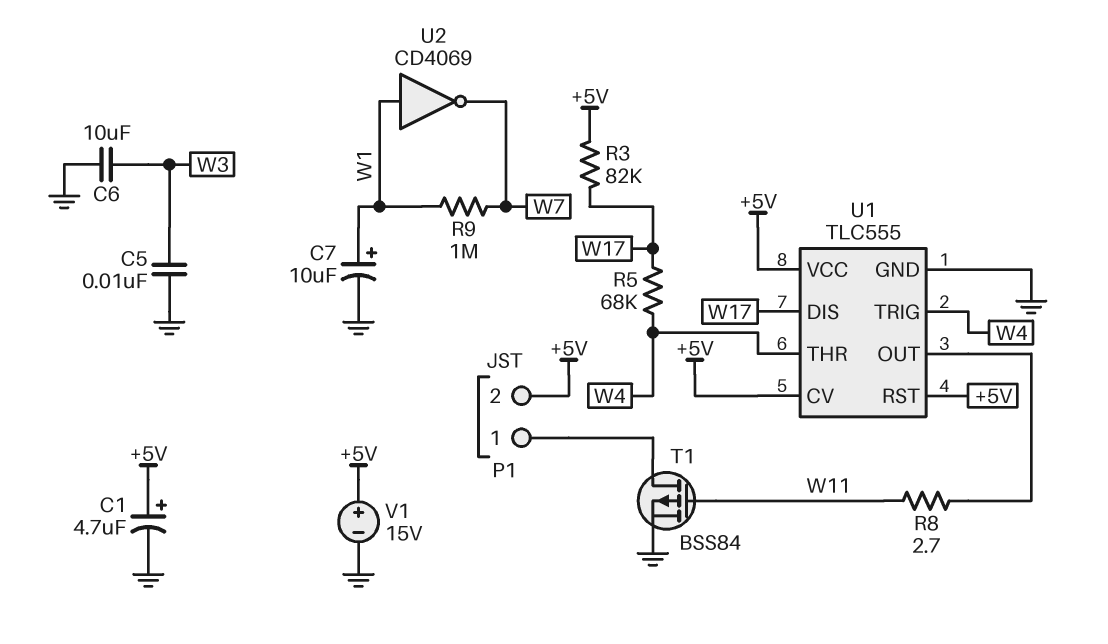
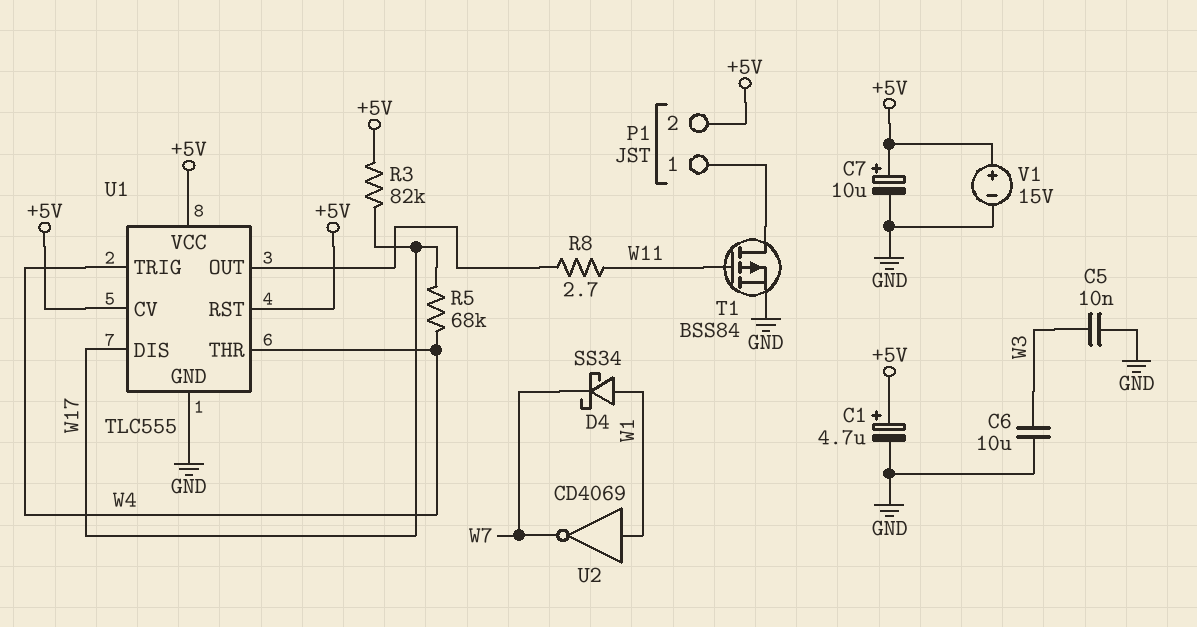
C7: 10uF (plus W1, minus GND) -> 10uF (plus +5V, minus GND)
D4: none -> schottky SS34 (A W1, K W7)
R9: 1M (W1, W7) -> none

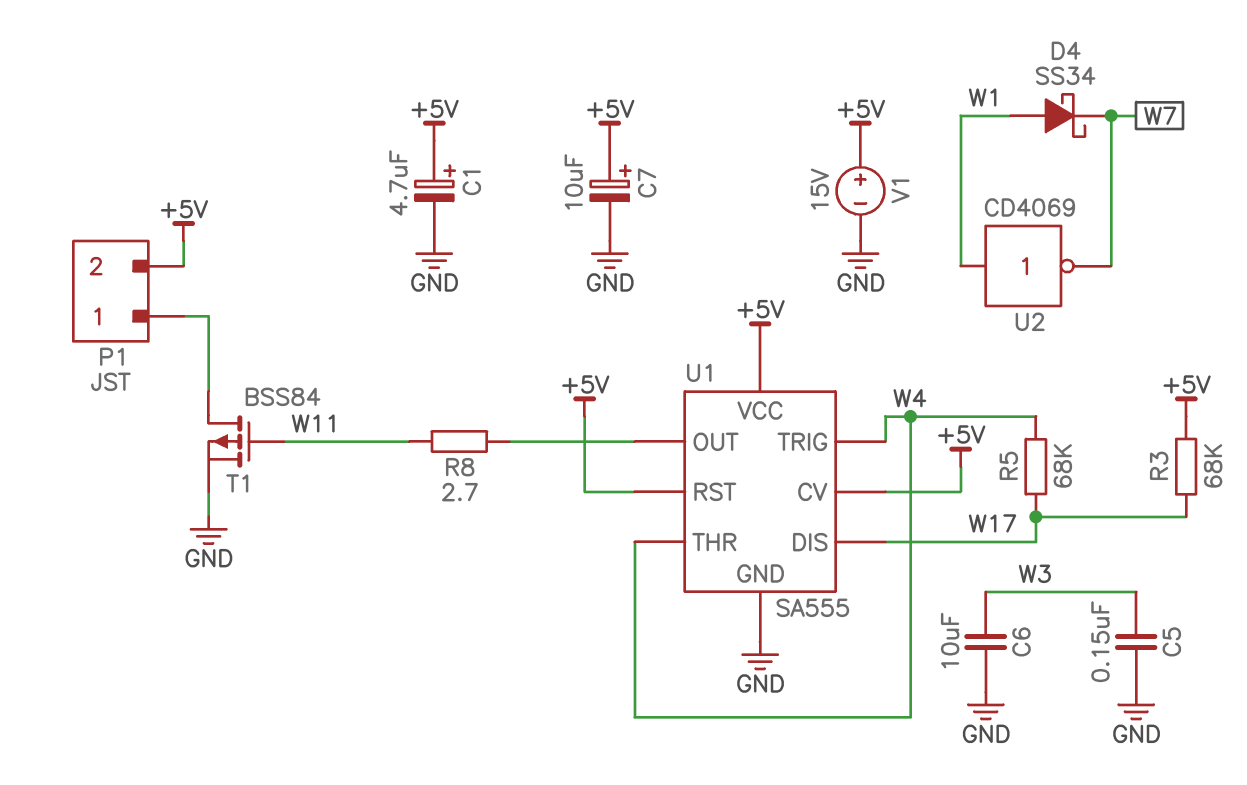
C5: 10nF (GND, W3) -> 150nF (GND, W3)
R3: 82k (+5V, W17) -> 68k (+5V, W17)
U1: TLC555 -> SA555

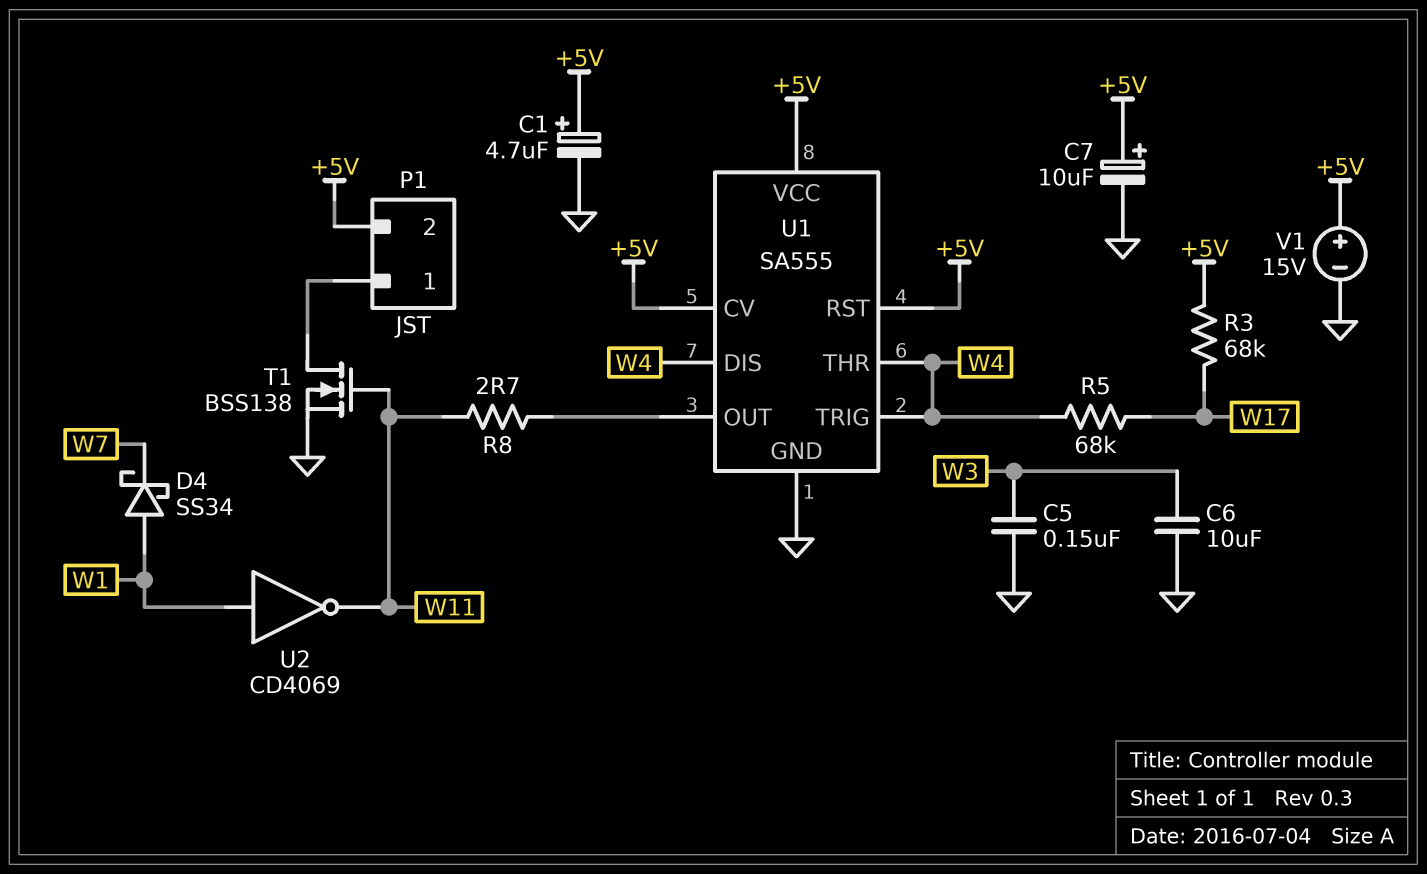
T1: PMOS BSS84 (G W11, D P1/1, S GND) -> NMOS BSS138 (G W11, D P1/1, S GND)
U1 pin DIS: W17 -> W4
U2: NOT CD4069 (in W1, out W7) -> NOT CD4069 (in W1, out W11)

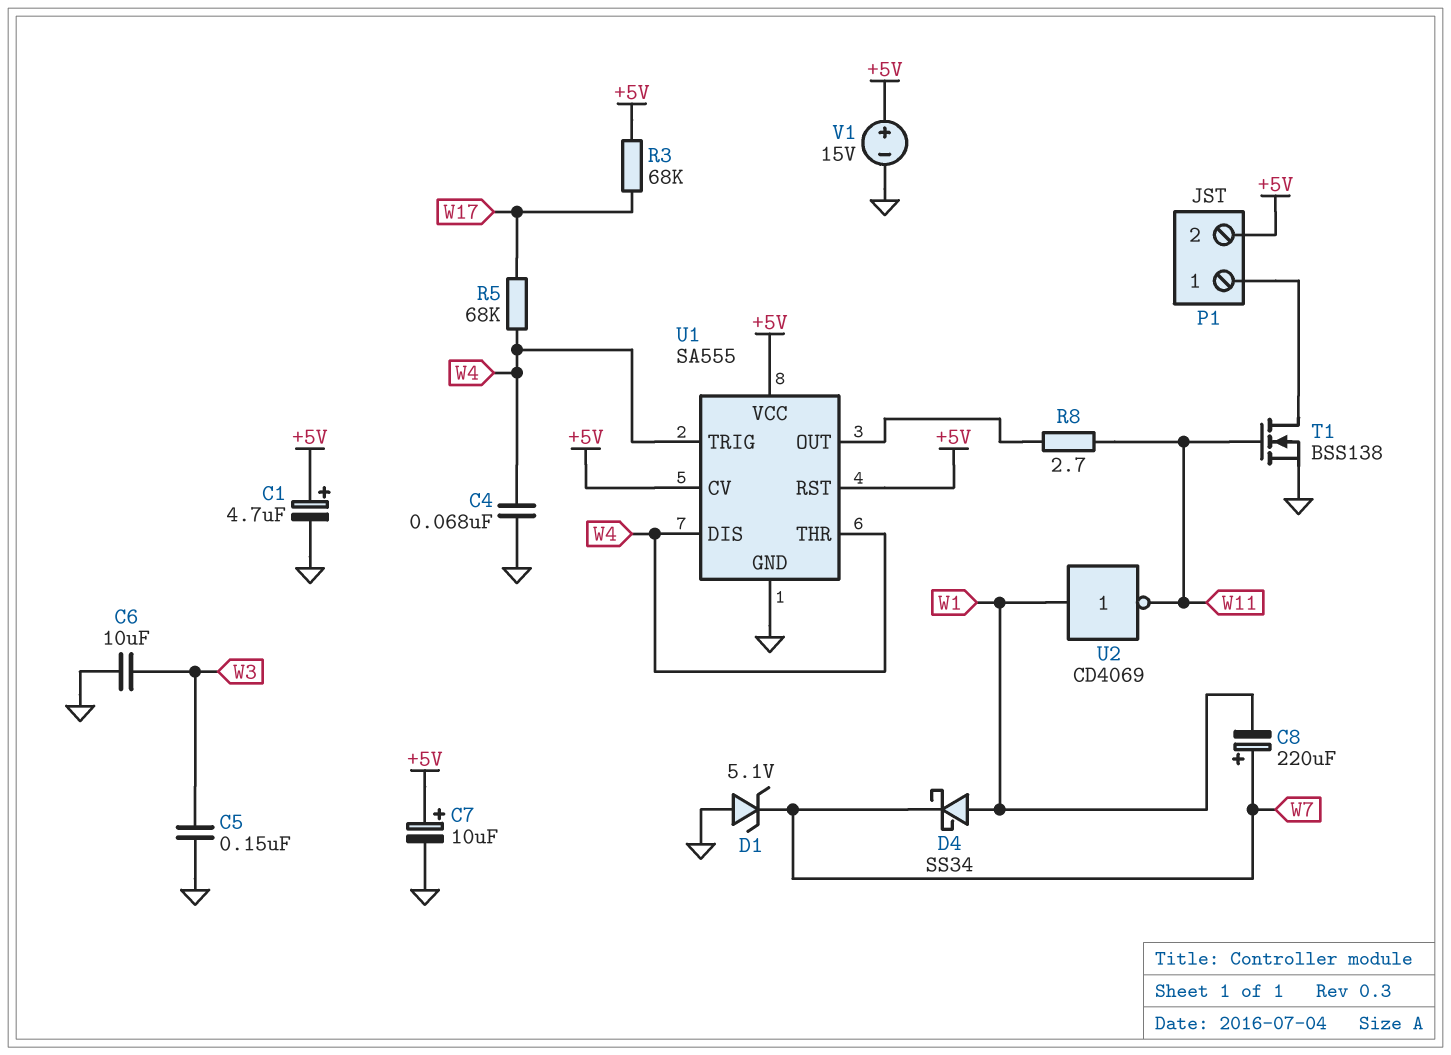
C4: none -> 68nF (GND, W4)
C8: none -> 220uF (plus W7, minus W1)
D1: none -> zener 5.1V (A GND, K W7)

